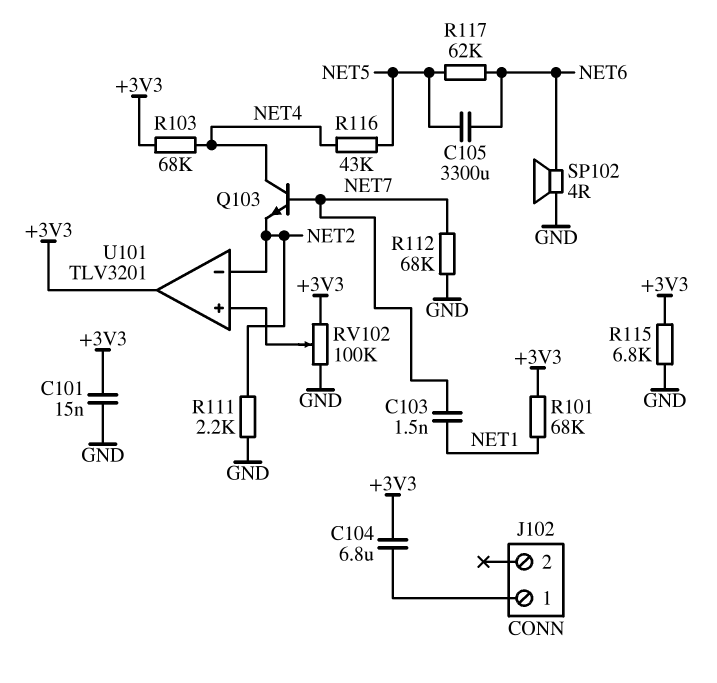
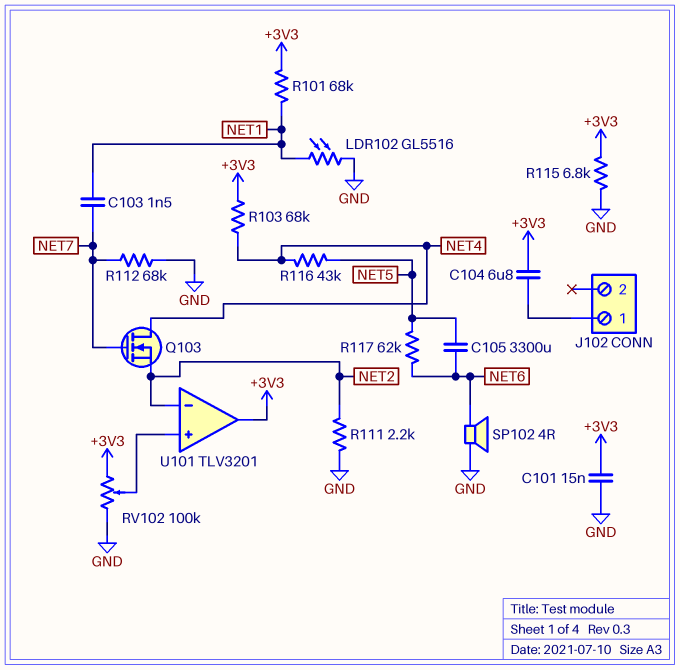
LDR102: none -> GL5516 (GND, NET1)
Q103: NPN (B NET7, C NET4, E NET2) -> NMOS (G NET7, D NET4, S NET2)

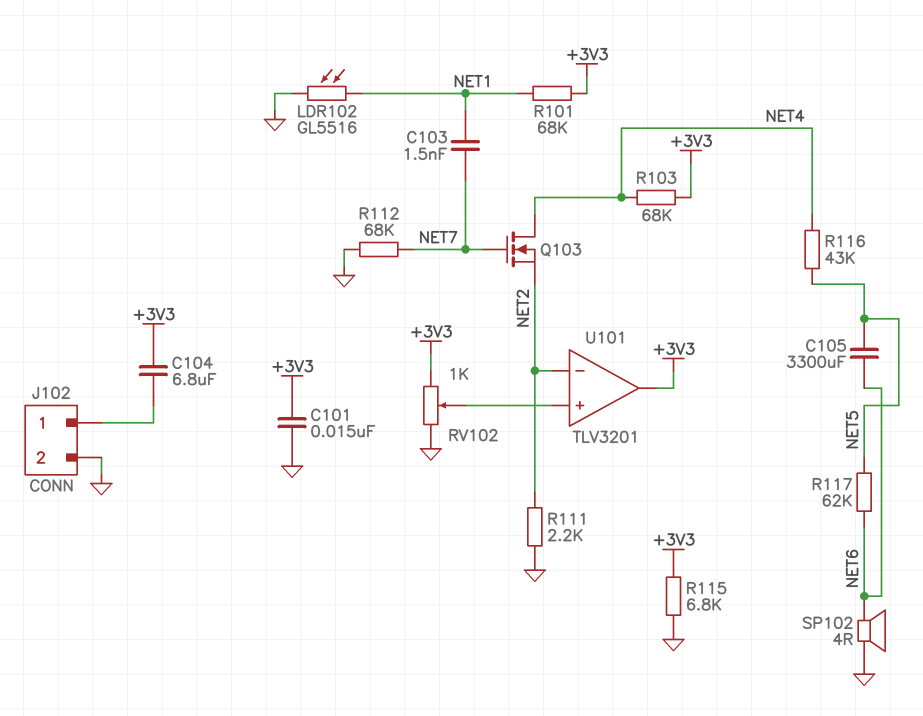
J102 pin 2: none -> GND
RV102: 100k (+3V3, GND, wiper U101/in+) -> 1k (+3V3, GND, wiper U101/in+)

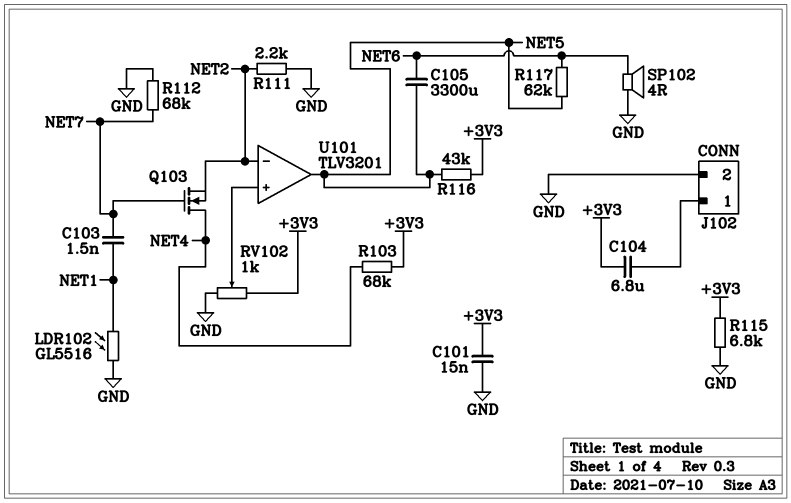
R101: 68k (+3V3, NET1) -> none
R116: 43k (NET4, NET5) -> 43k (+3V3, NET5)
U101 pin out: +3V3 -> NET5

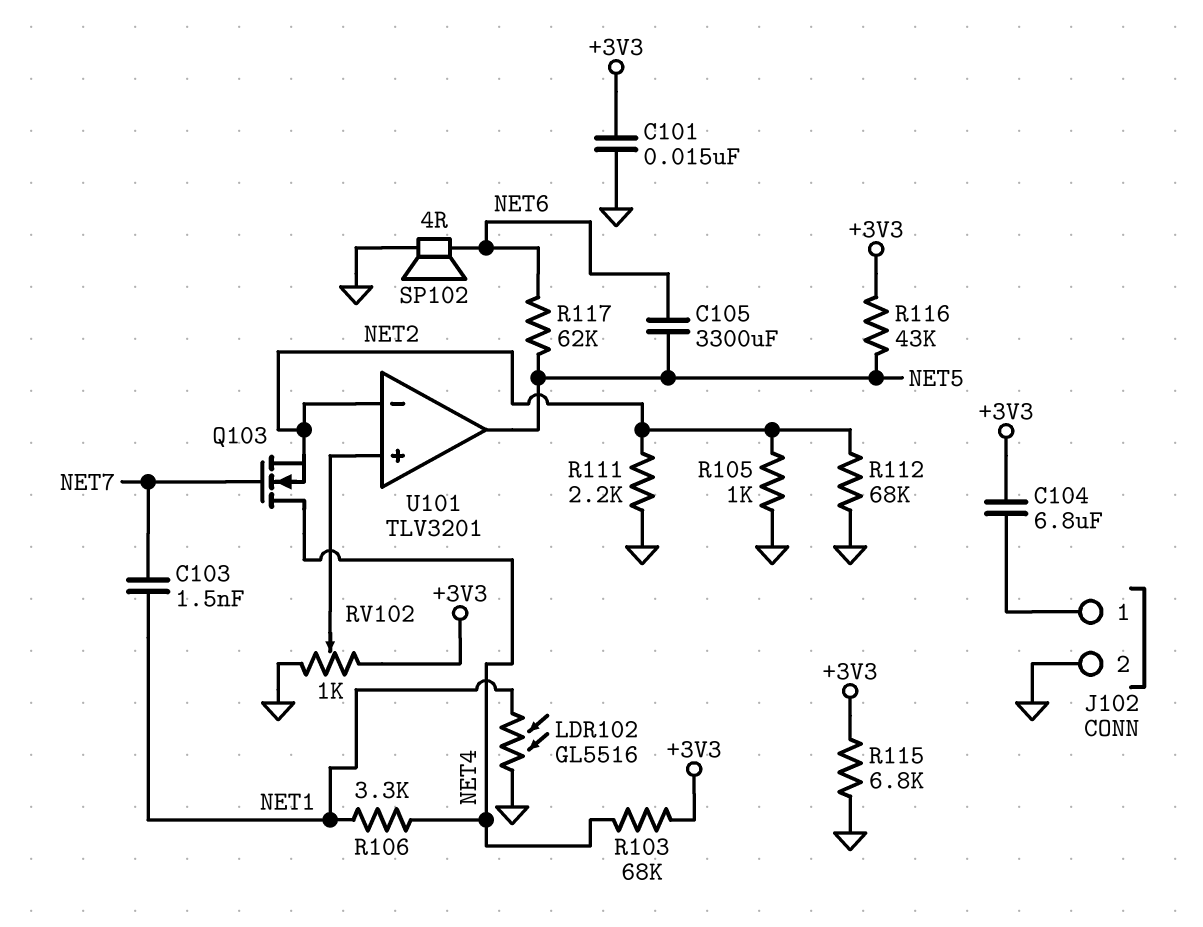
R105: none -> 1k (GND, NET2)
R106: none -> 3.3k (NET1, NET4)
R112: 68k (GND, NET7) -> 68k (GND, NET2)

